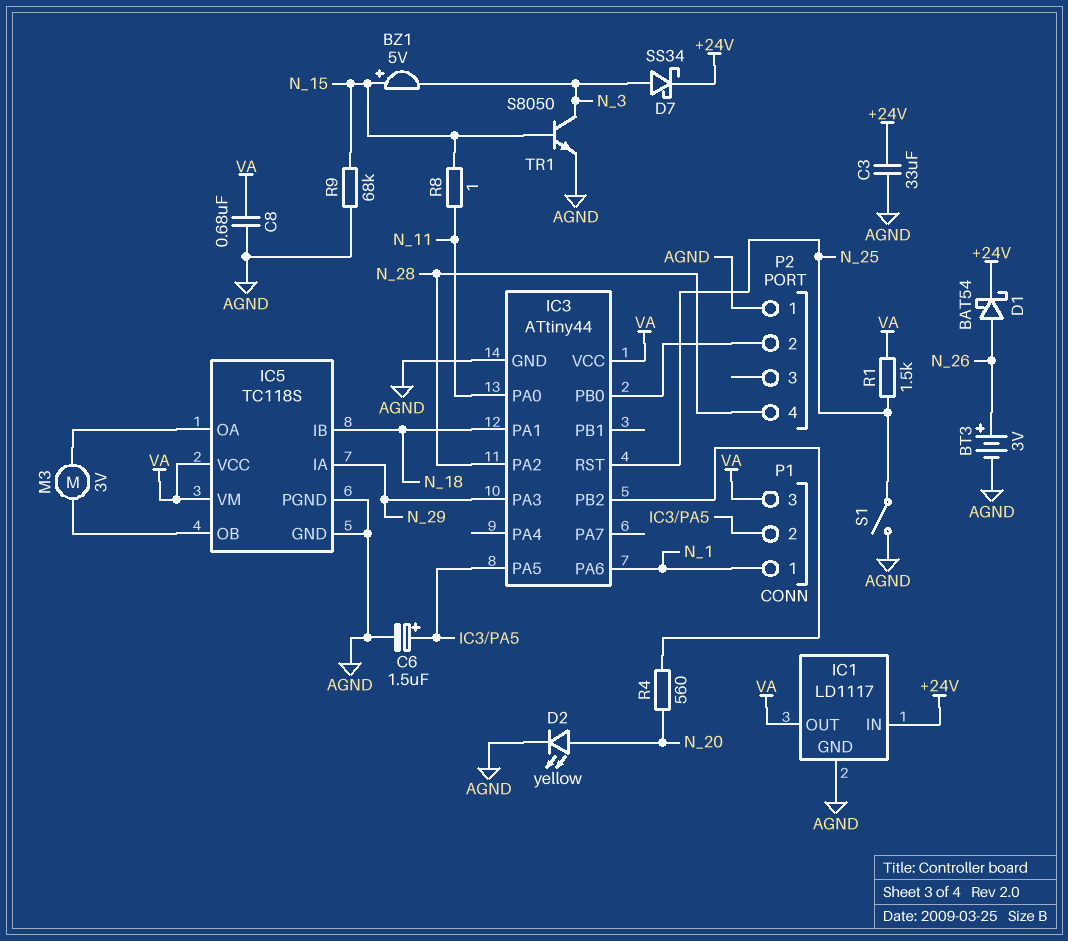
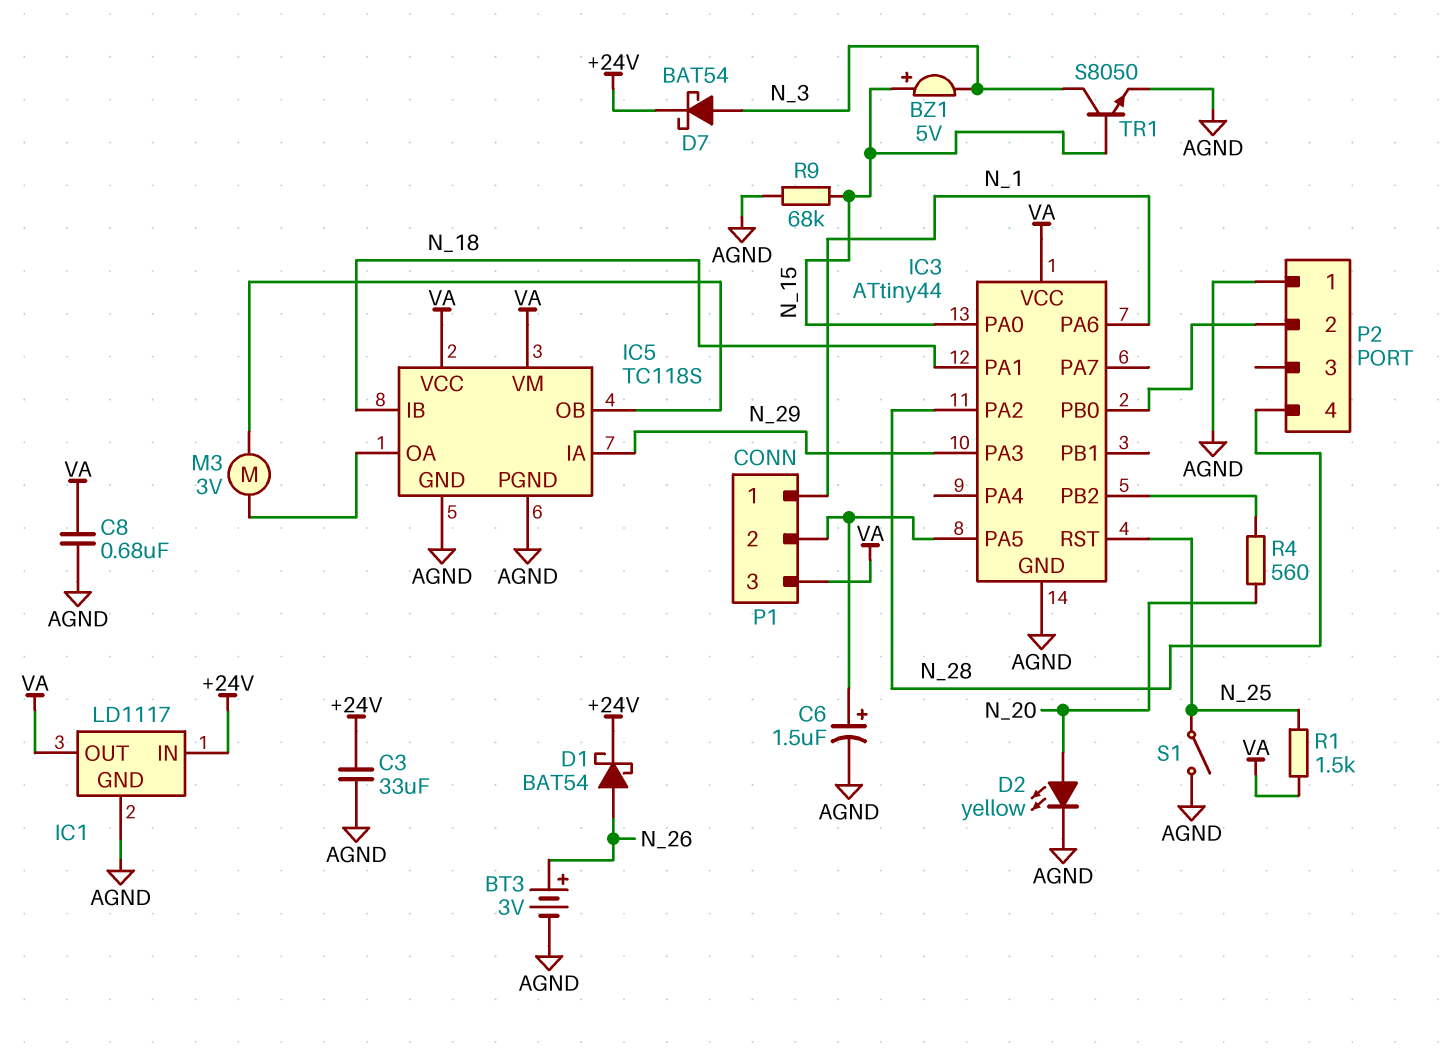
D7: schottky SS34 (A N_3, K +24V) -> schottky BAT54 (A N_3, K +24V)
IC3 pin PA0: N_11 -> N_15
R8: 1 (N_11, N_15) -> none

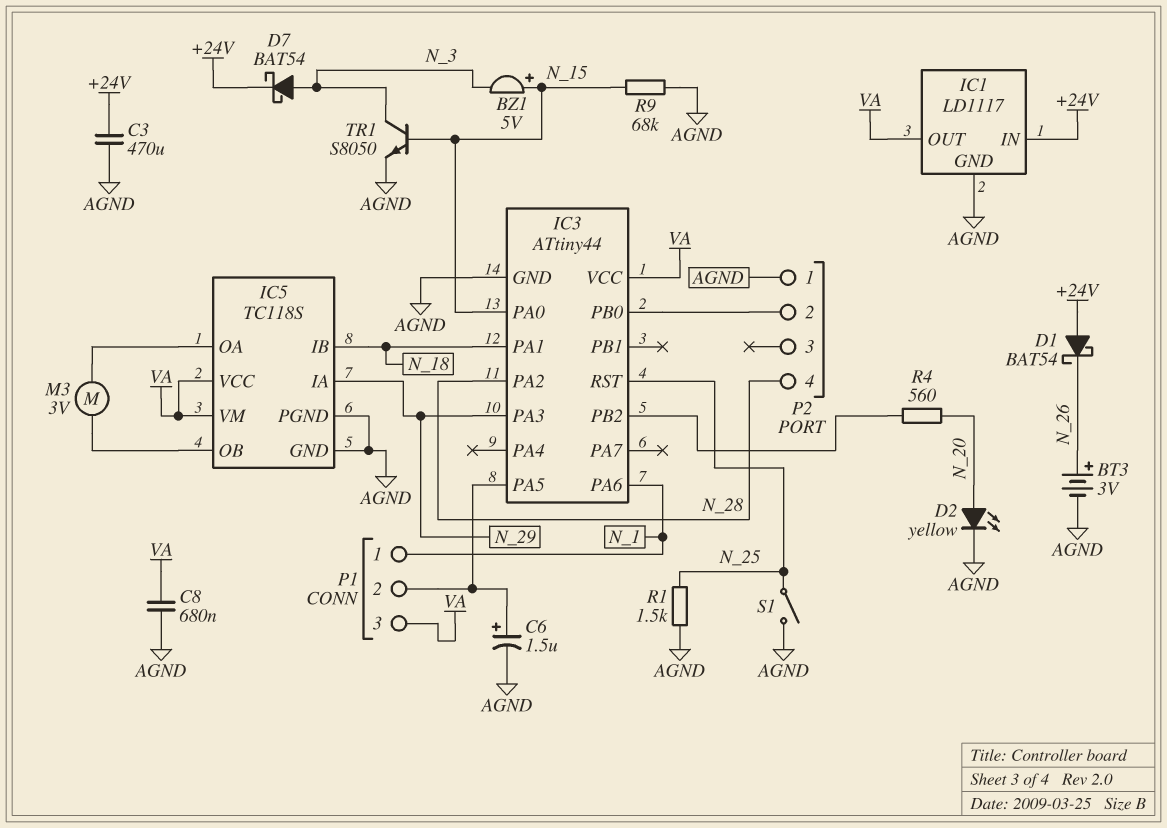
C3: 33uF (+24V, AGND) -> 470uF (+24V, AGND)
D1: schottky BAT54 (A N_26, K +24V) -> schottky BAT54 (A +24V, K N_26)
R1: 1.5k (N_25, VA) -> 1.5k (AGND, N_25)

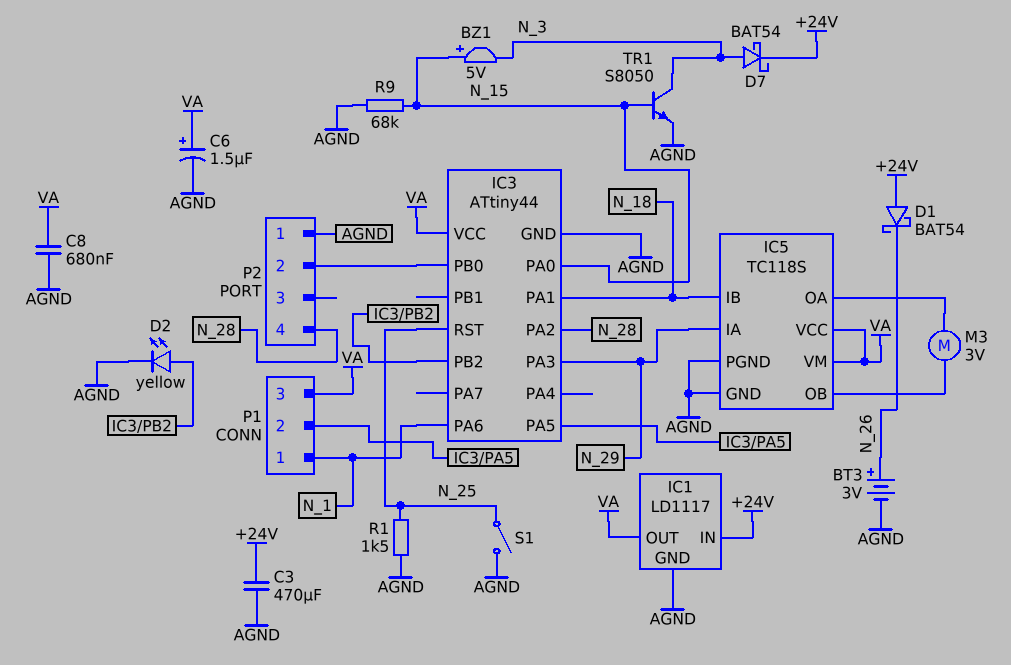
C6: 1.5uF (plus IC3/PA5, minus AGND) -> 1.5uF (plus VA, minus AGND)
D2: LED yellow (A N_20, K AGND) -> LED yellow (A IC3/PB2, K AGND)
R4: 560 (IC3/PB2, N_20) -> none

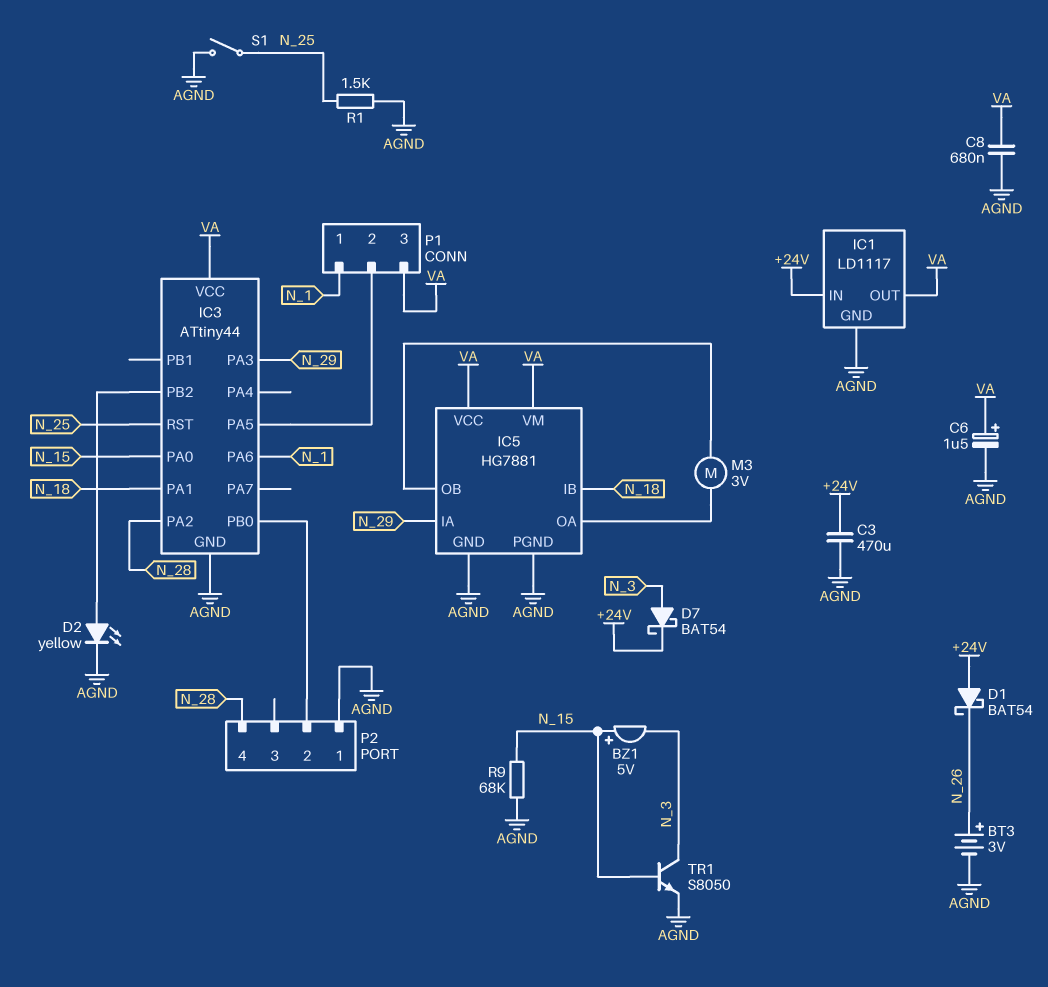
IC5: TC118S -> HG7881

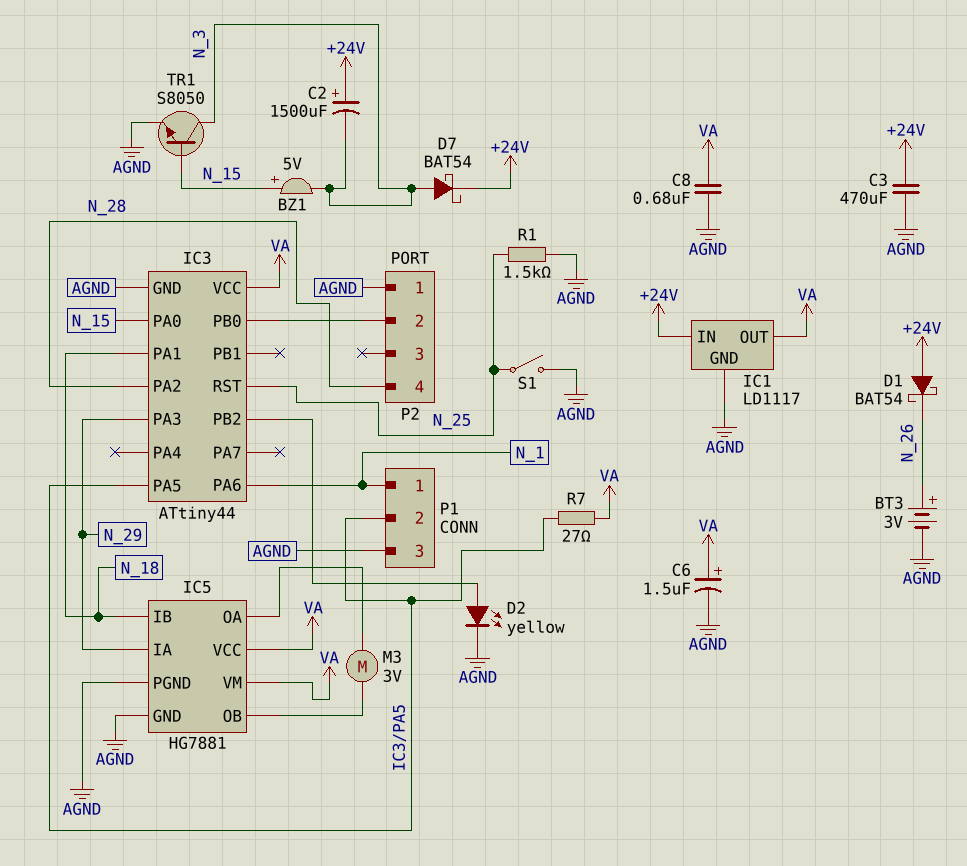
C2: none -> 1500uF (plus +24V, minus N_3)
P1 pin 3: VA -> AGND
R7: none -> 27 (IC3/PA5, VA)
R9: 68k (AGND, N_15) -> none

